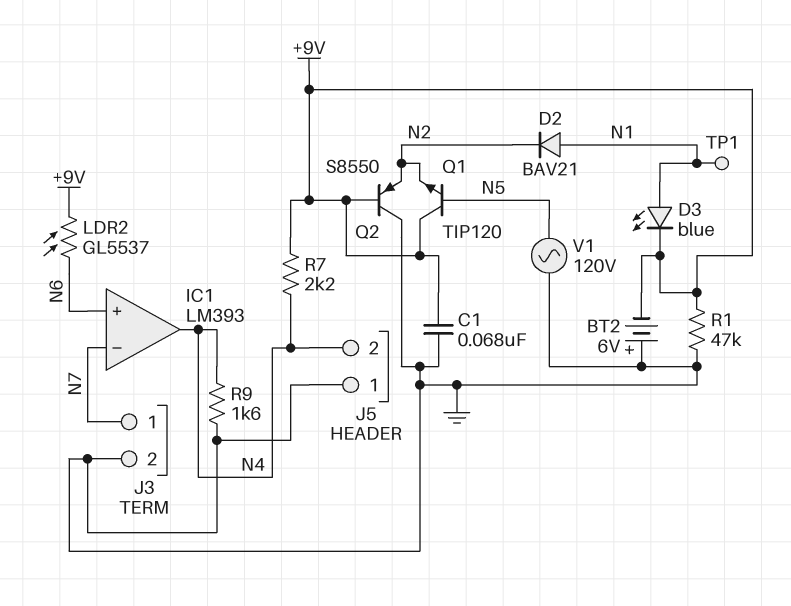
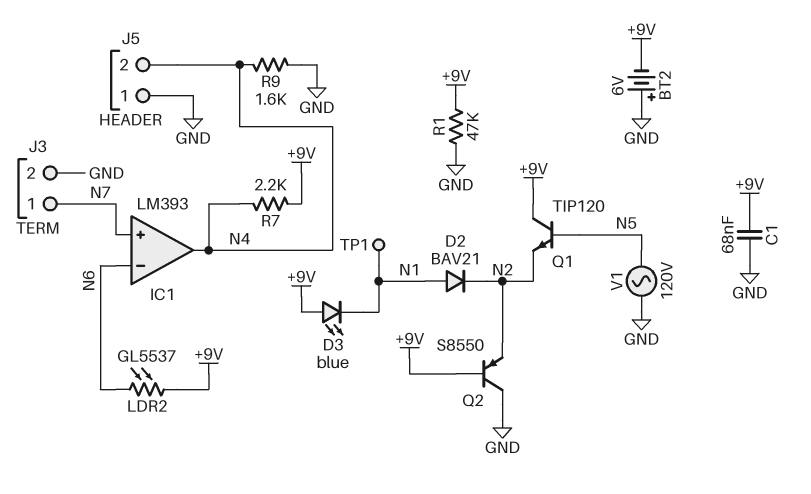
D3: LED blue (A N1, K +9V) -> LED blue (A +9V, K N1)
IC1 pin in+: N6 -> N7
IC1 pin in-: N7 -> N6

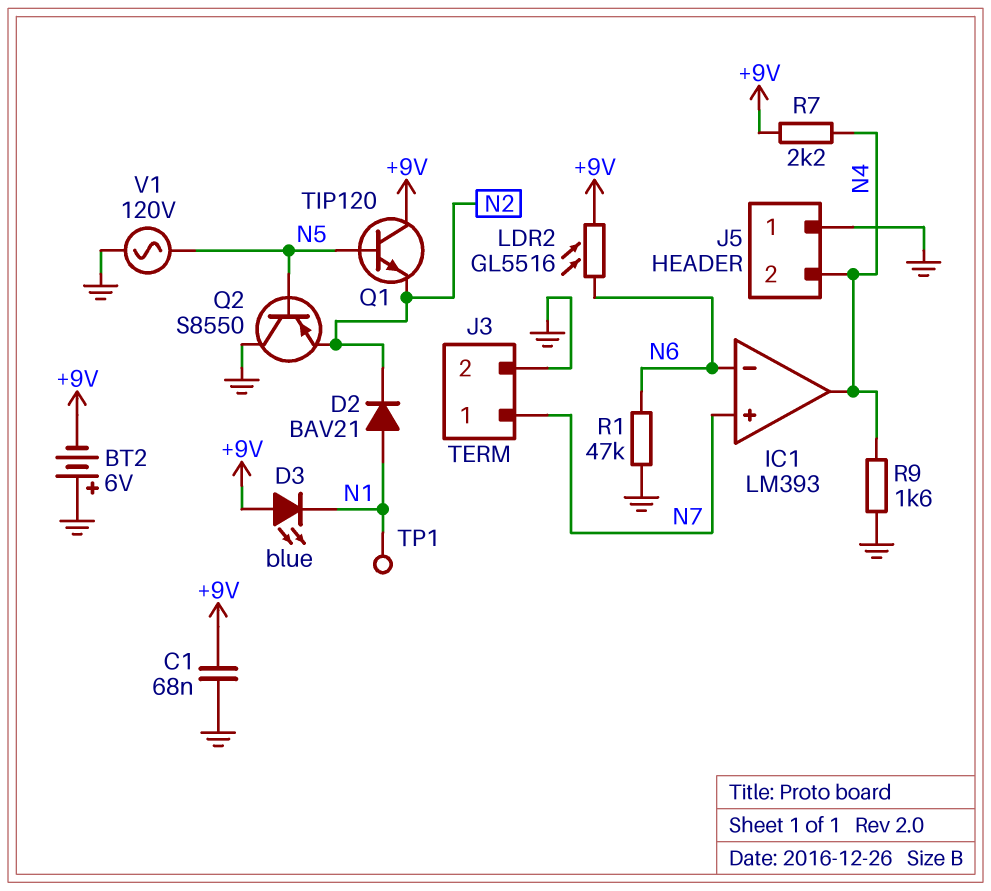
LDR2: GL5537 (+9V, N6) -> GL5516 (+9V, N6)
Q2: PNP S8550 (B +9V, C GND, E N2) -> PNP S8550 (B N5, C GND, E N2)
R1: 47k (+9V, GND) -> 47k (GND, N6)

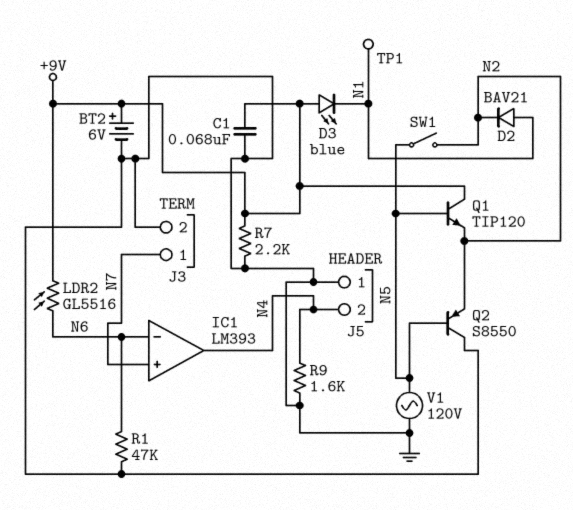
BT2: 6V (plus GND, minus +9V) -> 6V (plus +9V, minus GND)
R7: 2.2k (+9V, N4) -> 2.2k (+9V, GND)
SW1: none -> switch (N2, N5)

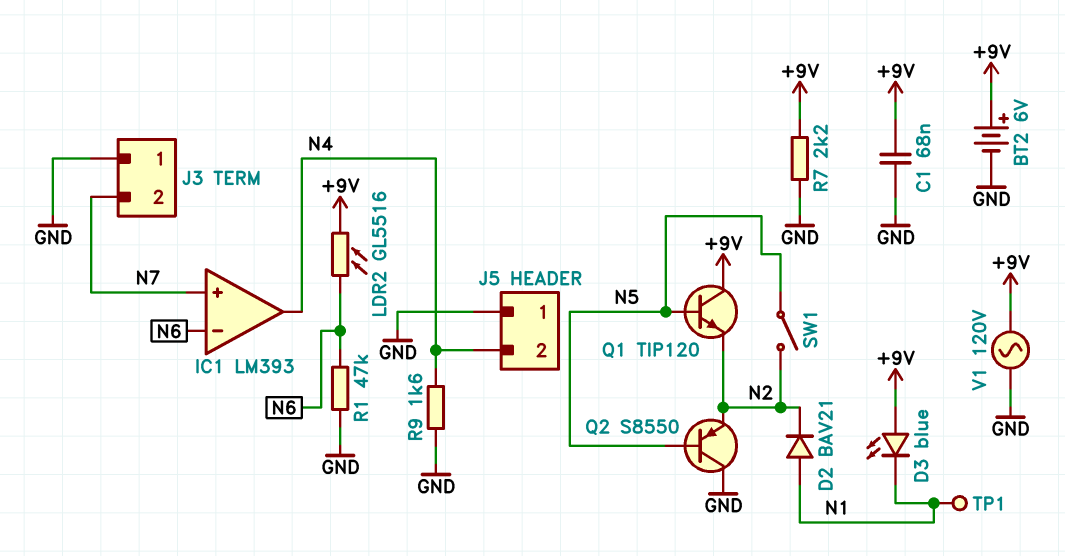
J3 pin 1: N7 -> GND
J3 pin 2: GND -> N7
V1: AC 120V (GND, N5) -> AC 120V (+9V, GND)

